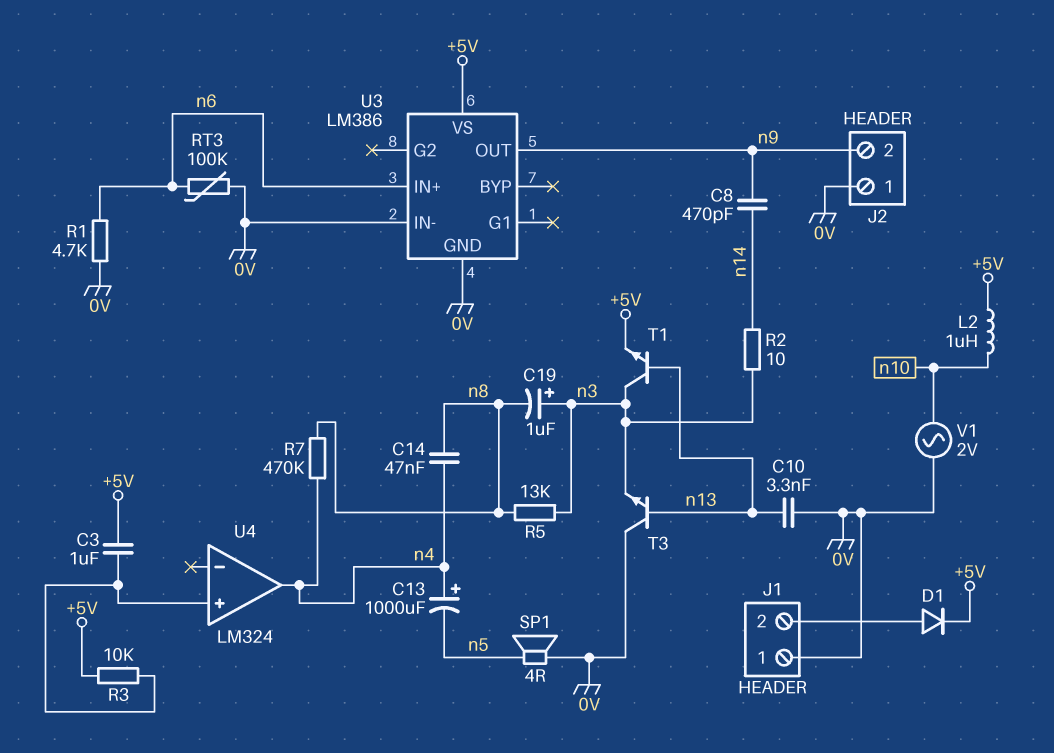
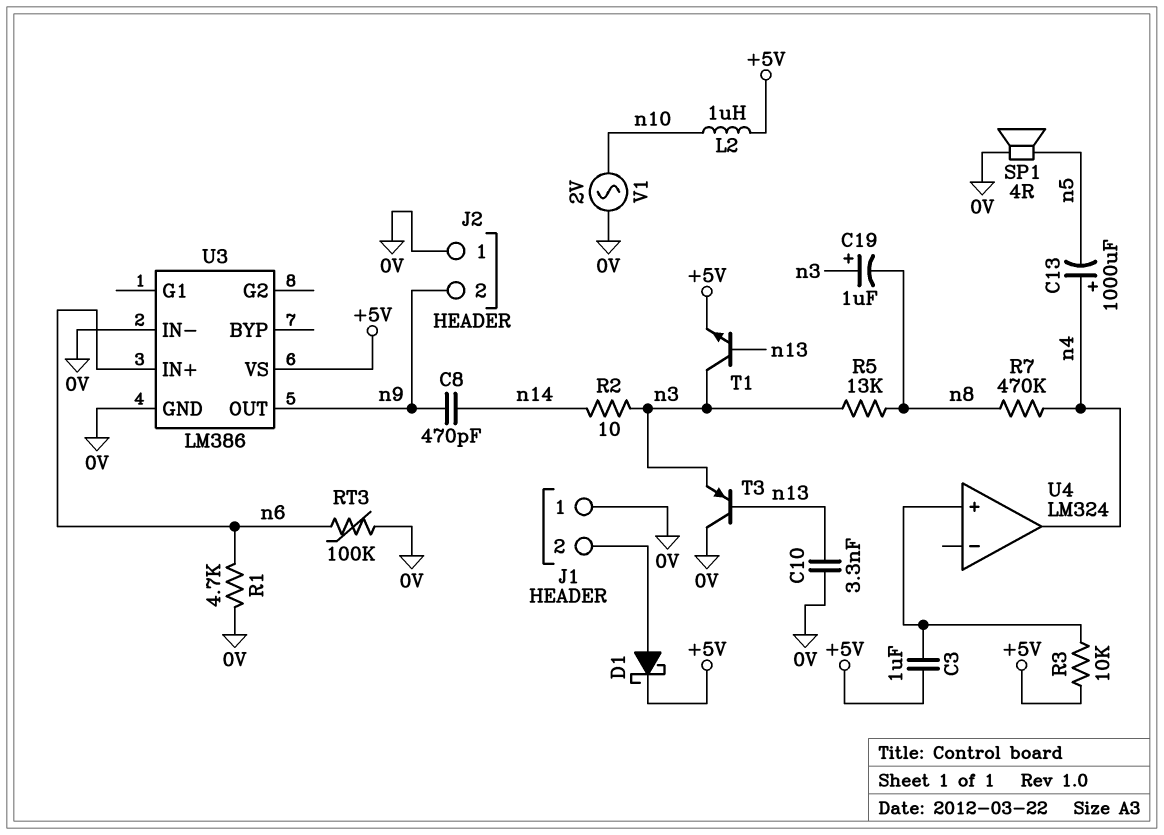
C14: 47nF (n4, n8) -> none
D1: diode (A J1/2, K +5V) -> schottky (A J1/2, K +5V)
T3: NPN (B n13, C 0V, E n3) -> PNP (B n13, C 0V, E n3)

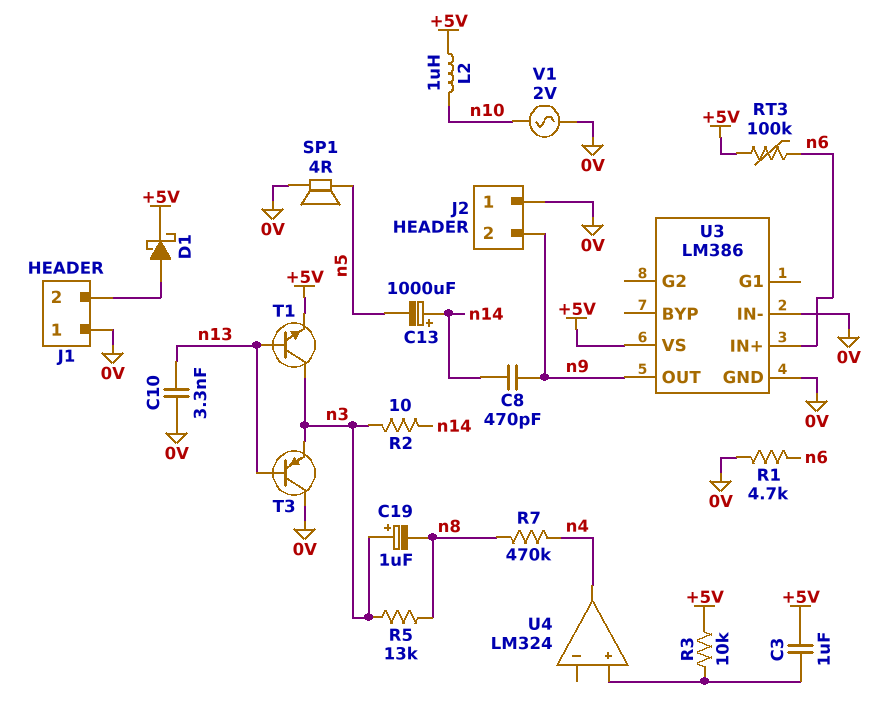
C13: 1000uF (plus n4, minus n5) -> 1000uF (plus n14, minus n5)
RT3: 100k (0V, n6) -> 100k (+5V, n6)

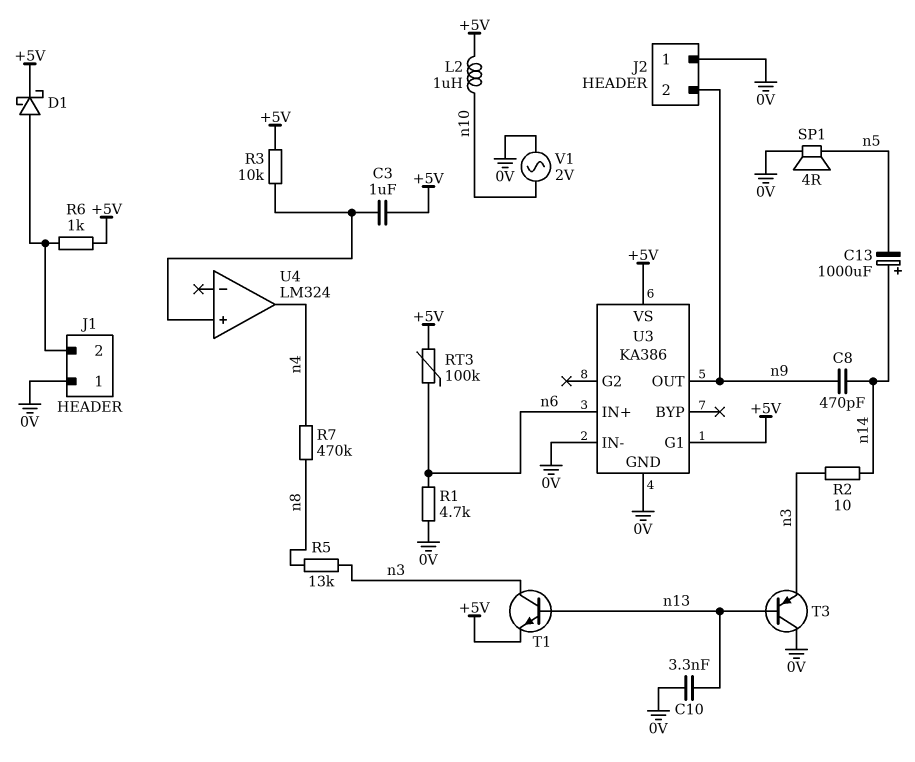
C19: 1uF (plus n3, minus n8) -> none
R6: none -> 1k (+5V, J1/2)
U3: LM386 -> KA386
U3 pin G1: none -> +5V

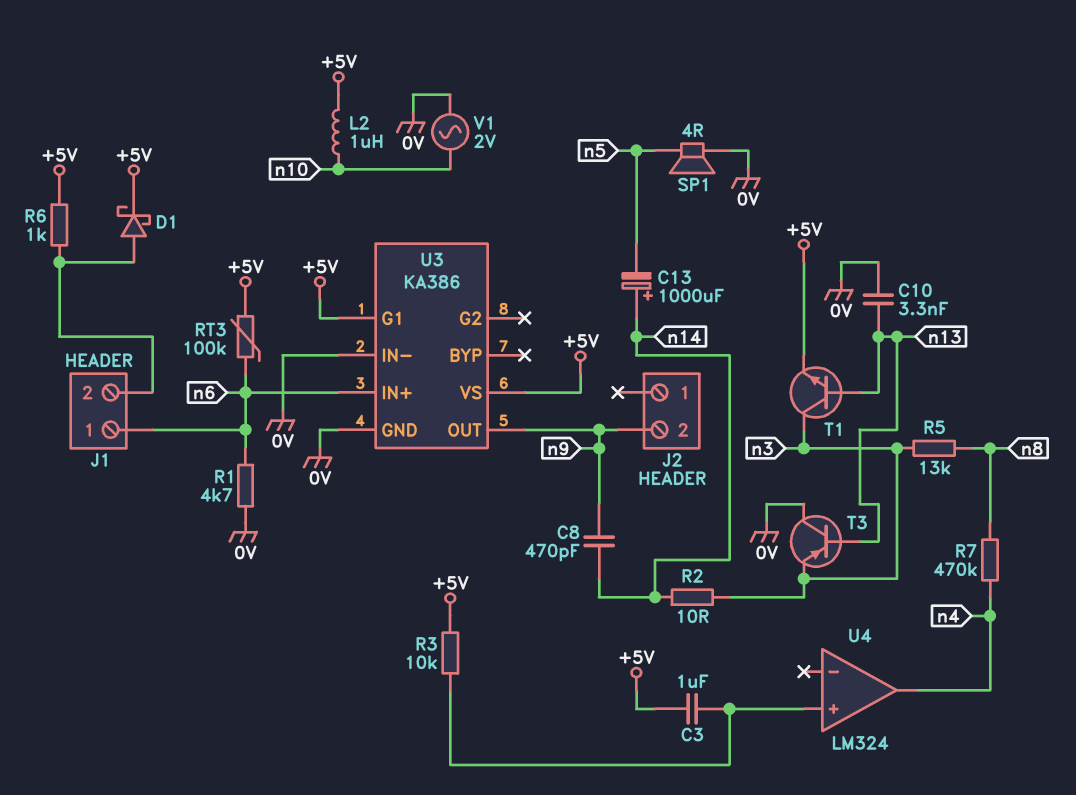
J1 pin 1: 0V -> n6
J2 pin 1: 0V -> none

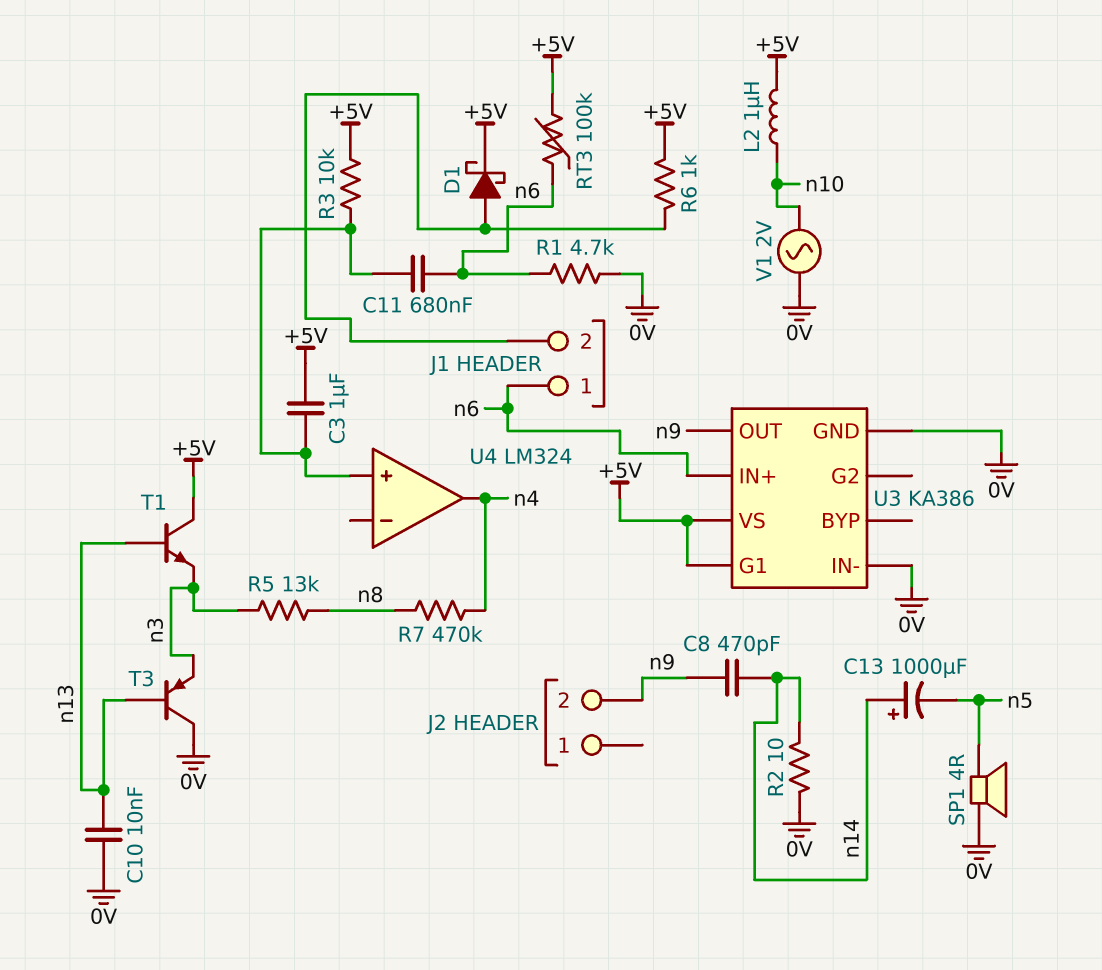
C10: 3.3nF (0V, n13) -> 10nF (0V, n13)
C11: none -> 680nF (U4/in+, n6)
R2: 10 (n3, n14) -> 10 (0V, n14)
T1: NPN (B n13, C n3, E +5V) -> NPN (B n13, C +5V, E n3)

